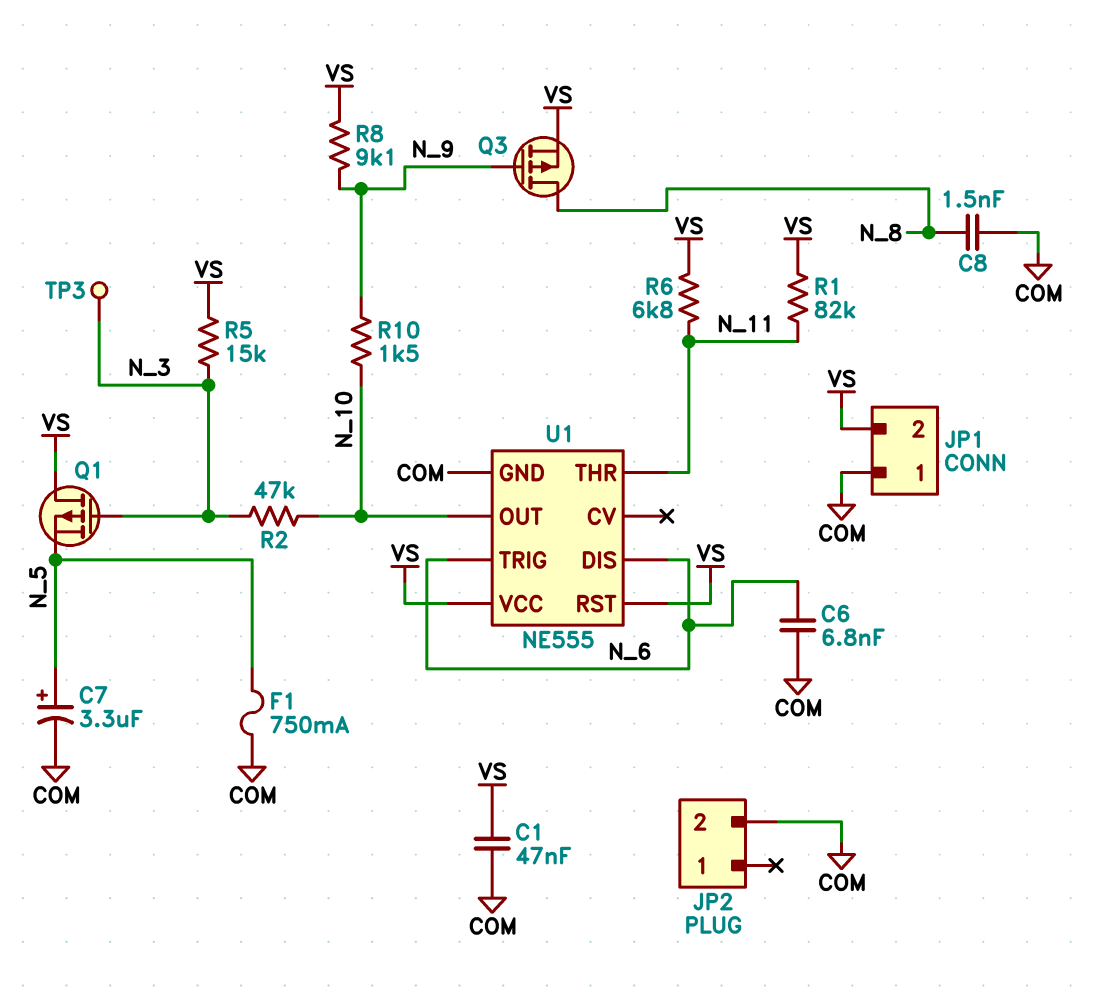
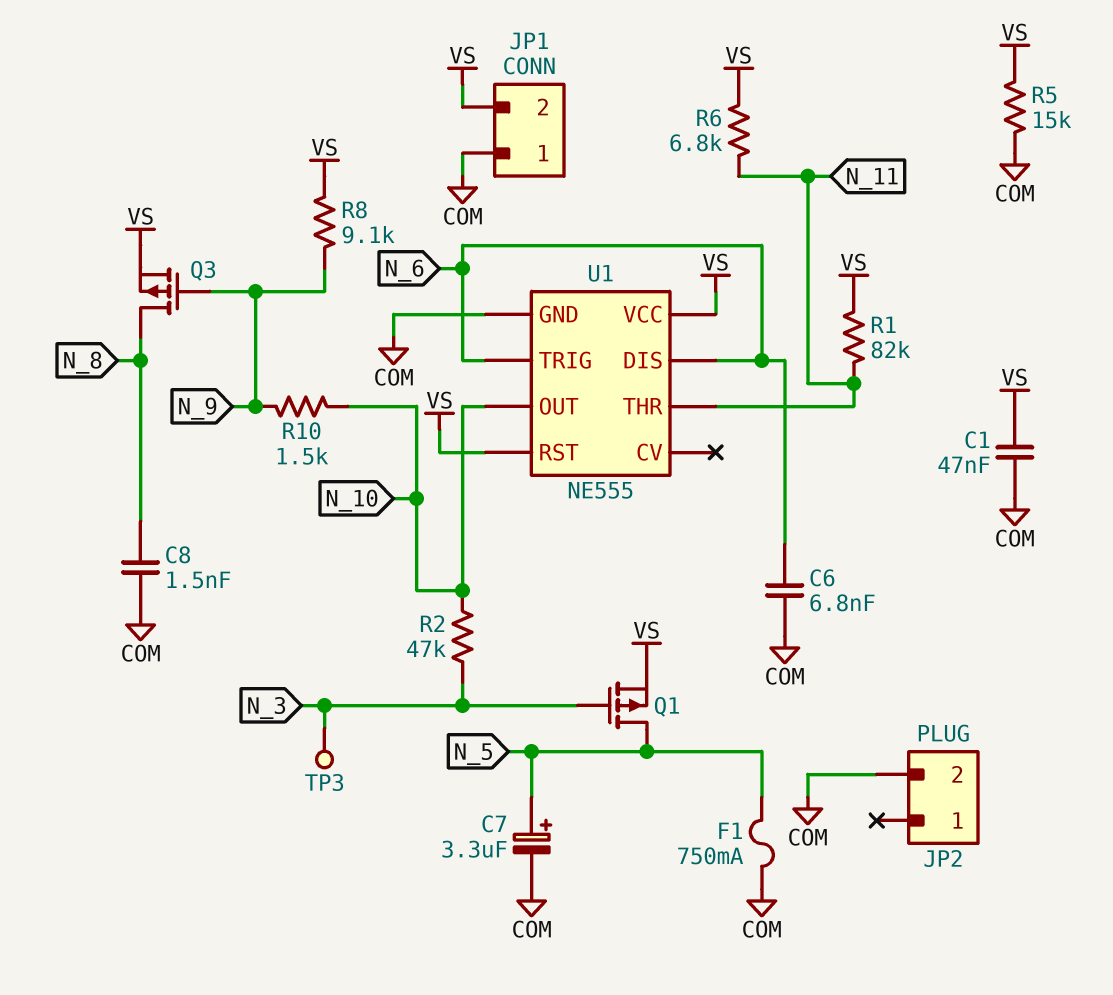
Q1: PMOS (G N_3, D VS, S N_5) -> PMOS (G N_3, D N_5, S VS)
R5: 15k (N_3, VS) -> 15k (COM, VS)

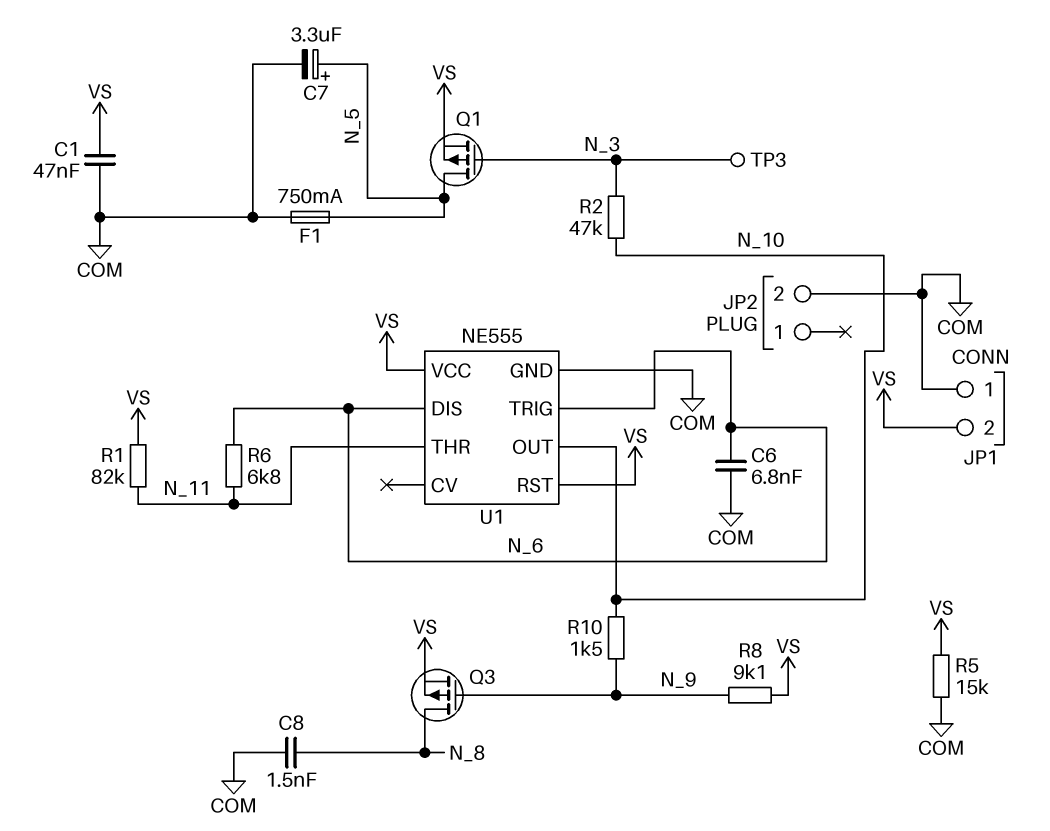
R6: 6.8k (N_11, VS) -> 6.8k (N_6, N_11)

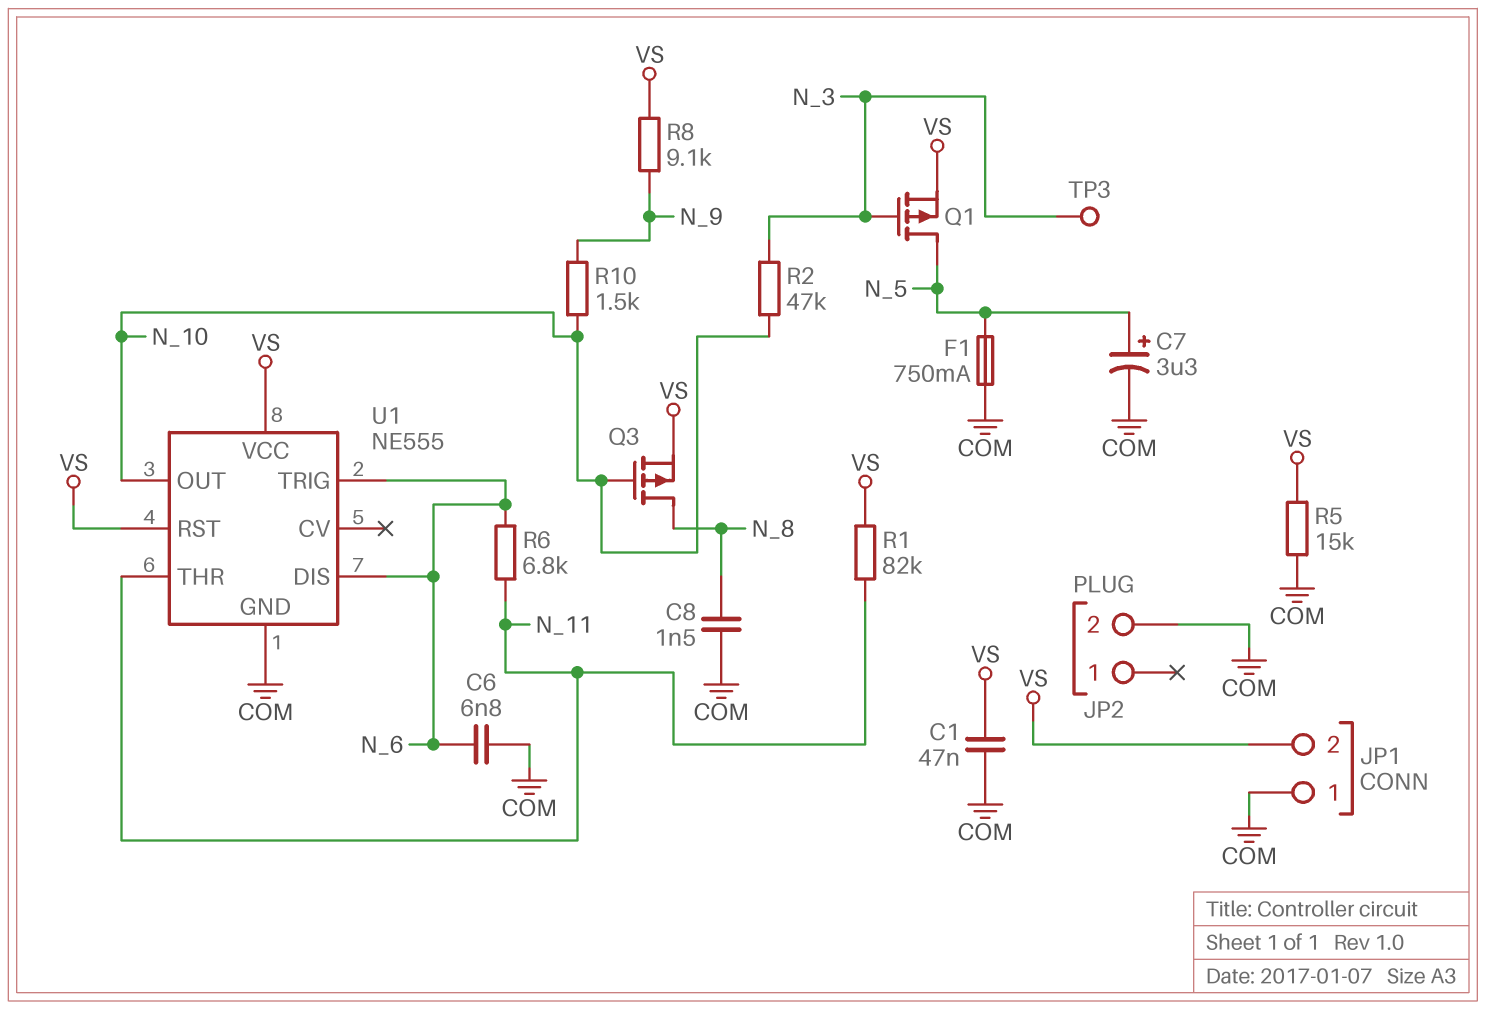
Q3: PMOS (G N_9, D N_8, S VS) -> PMOS (G N_10, D N_8, S VS)

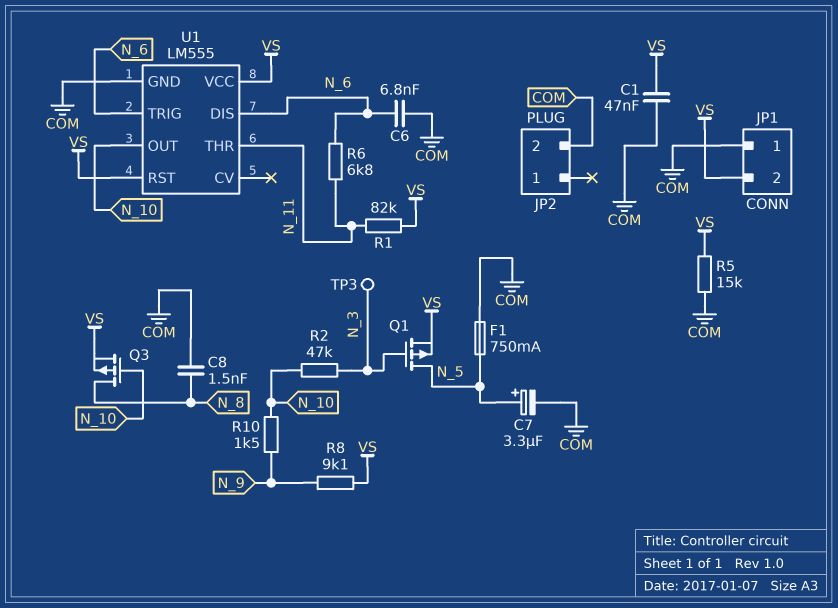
U1: NE555 -> LM555

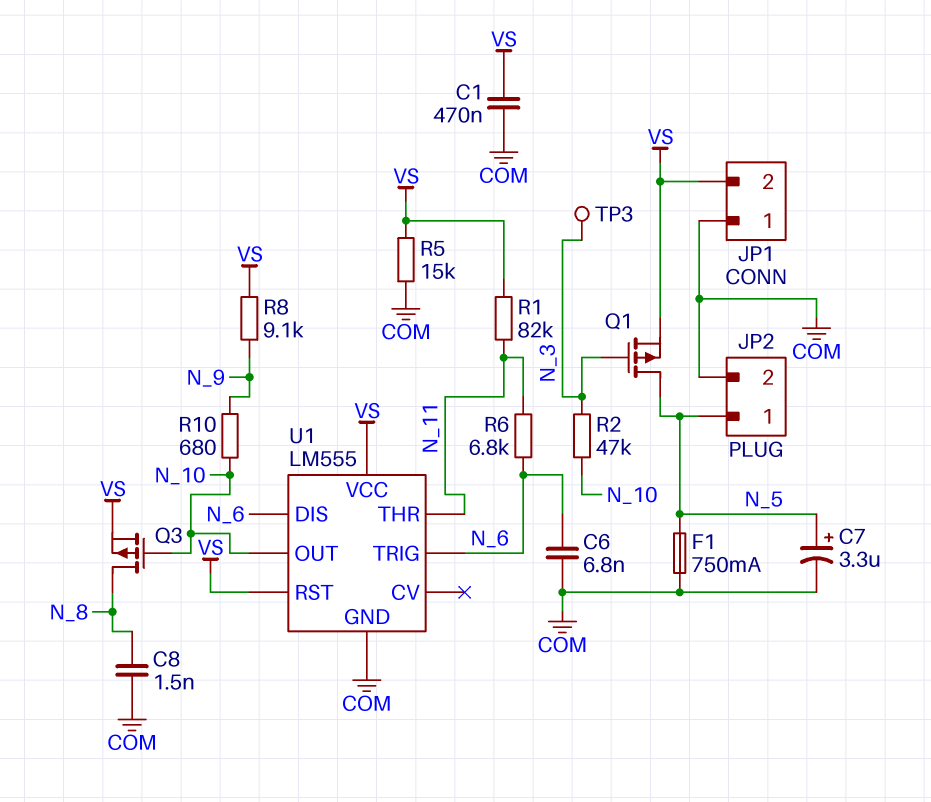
C1: 47nF (COM, VS) -> 470nF (COM, VS)
JP2 pin 1: none -> N_5
R10: 1.5k (N_9, N_10) -> 680 (N_9, N_10)

